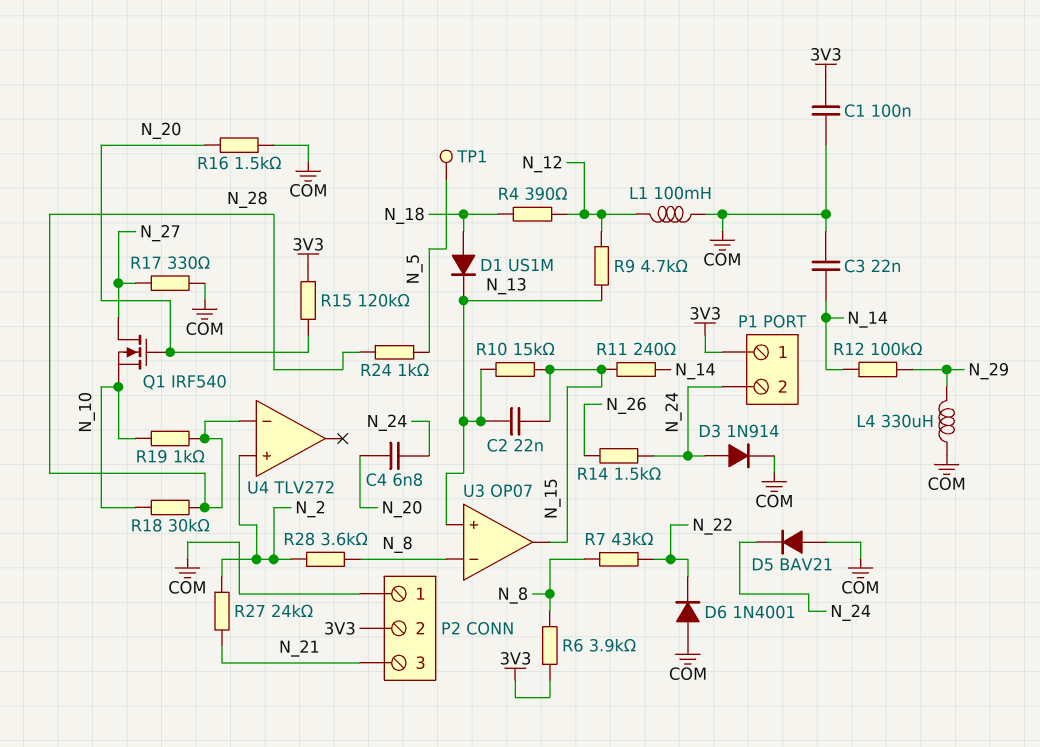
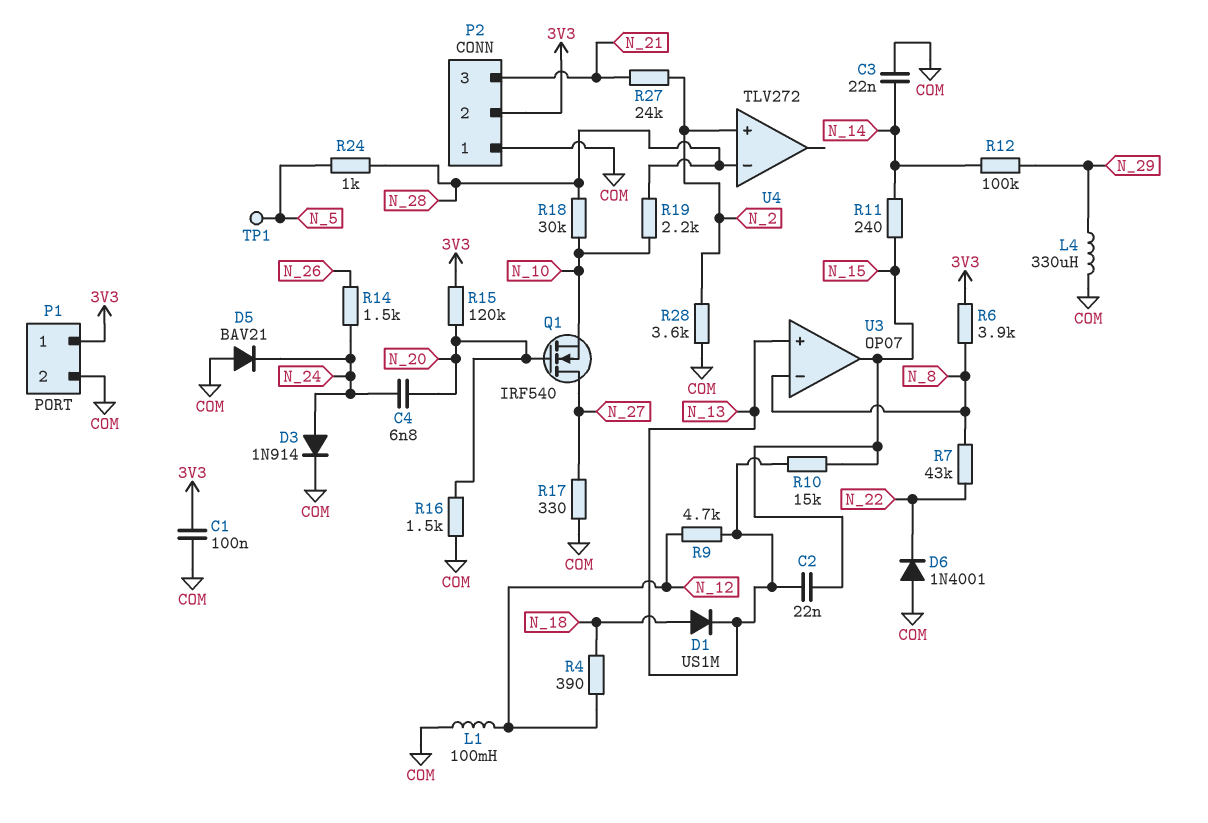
P1 pin 2: N_24 -> COM
R19: 1k (N_10, N_28) -> 2.2k (N_10, N_28)
R28: 3.6k (N_2, N_8) -> 3.6k (COM, N_2)

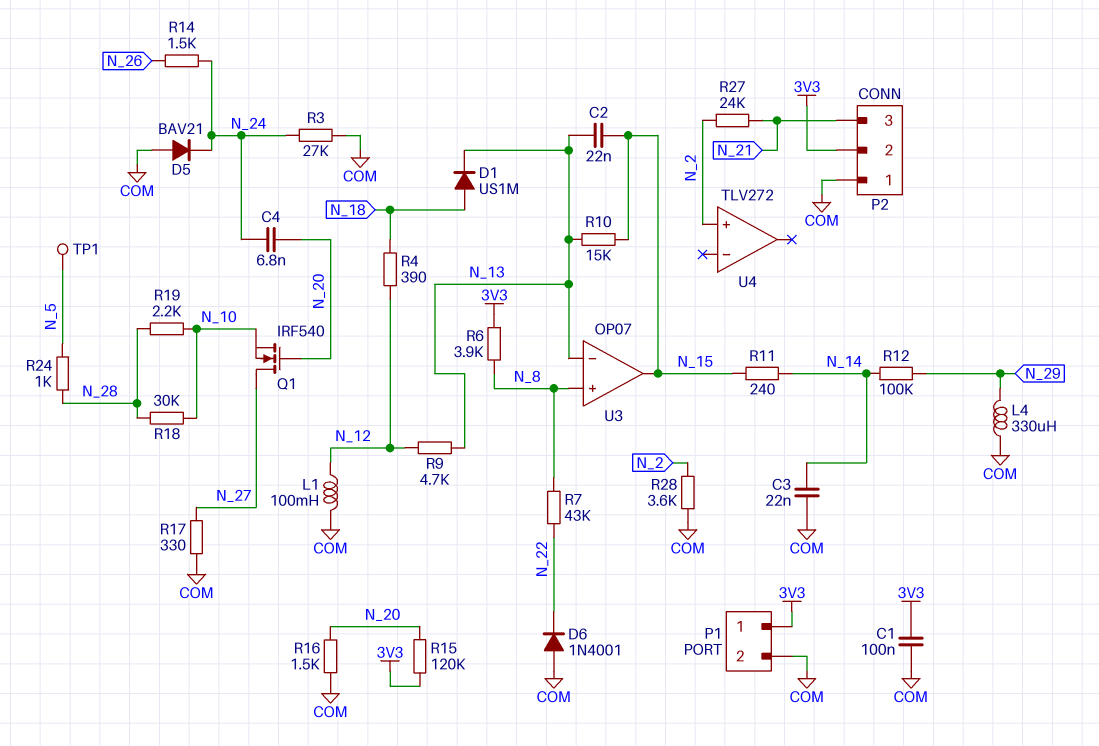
D3: diode 1N914 (A N_24, K COM) -> none
R3: none -> 27k (COM, N_24)
U3 pin in+: N_13 -> N_8
U3 pin in-: N_8 -> N_13
U4 pin in-: N_28 -> none

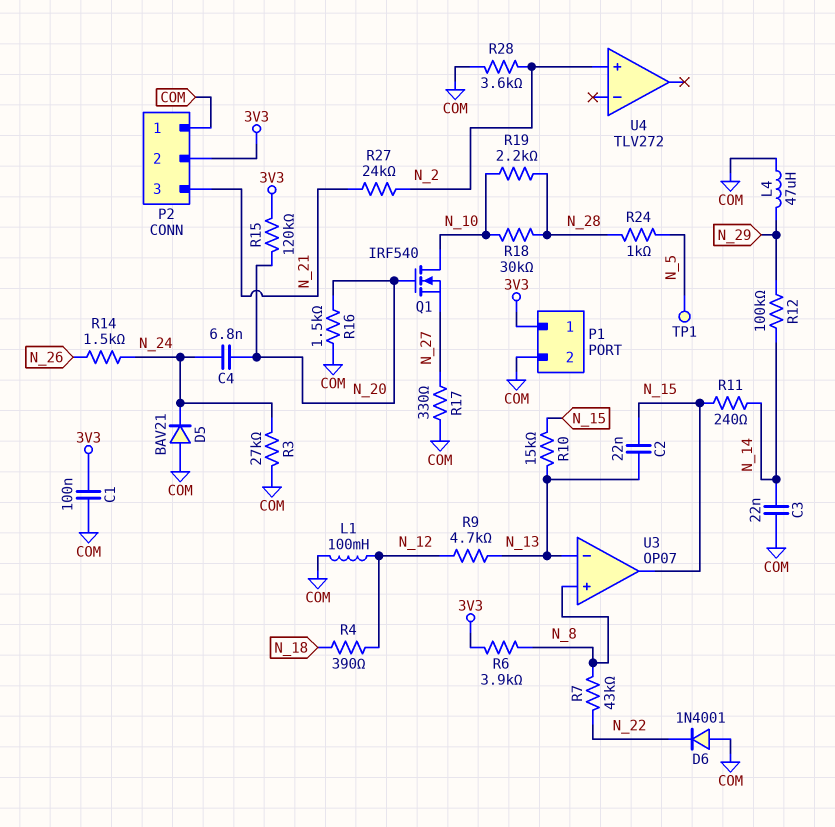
D1: diode US1M (A N_18, K N_13) -> none
L4: 330uH (COM, N_29) -> 47uH (COM, N_29)
Q1: NMOS IRF540 (G N_20, D N_27, S N_10) -> NMOS IRF540 (G N_20, D N_10, S N_27)

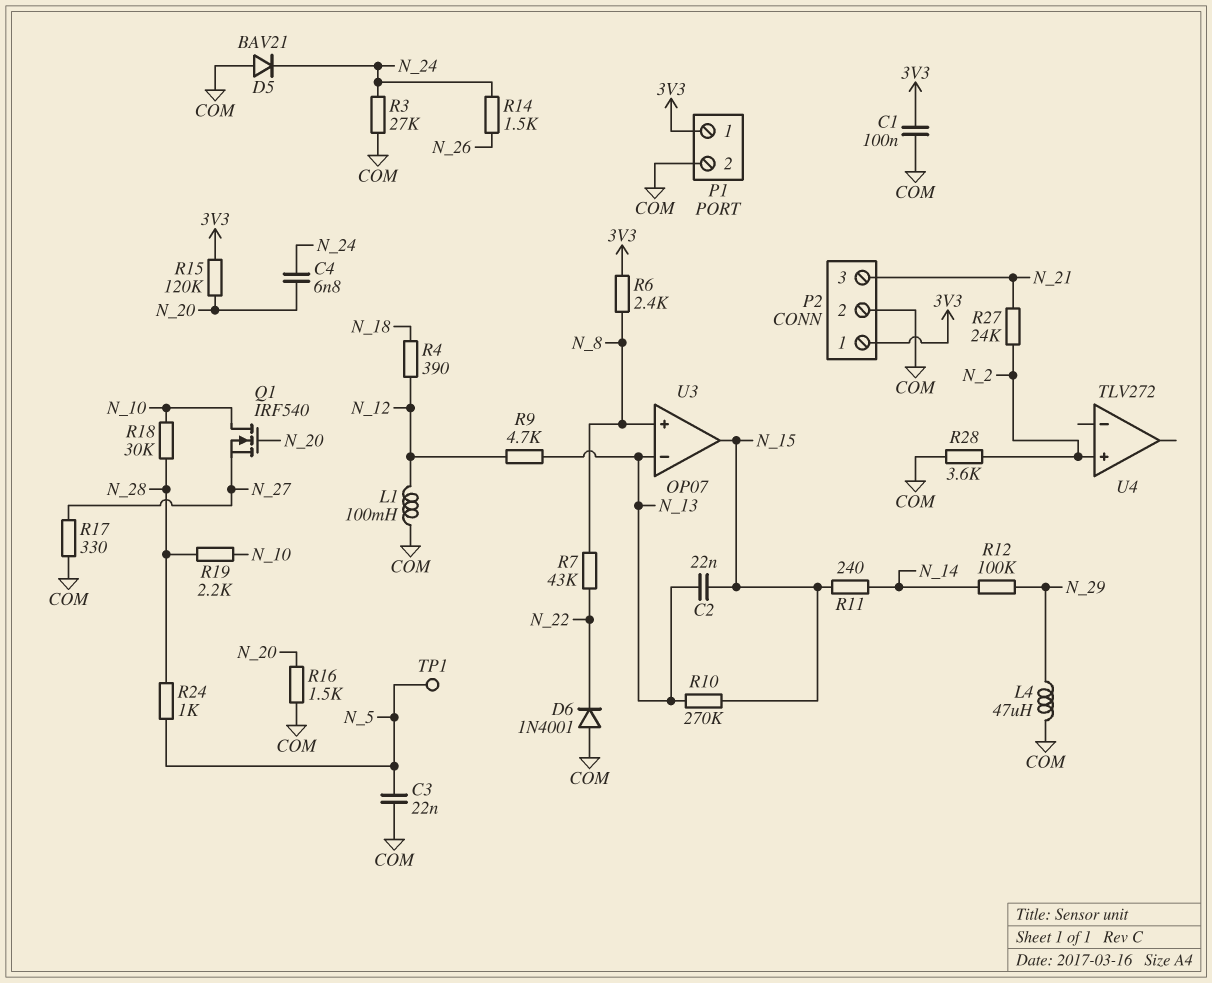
C3: 22nF (COM, N_14) -> 22nF (COM, N_5)
P2 pin 1: COM -> 3V3
P2 pin 2: 3V3 -> COM
R6: 3.9k (3V3, N_8) -> 2.4k (3V3, N_8)
R10: 15k (N_13, N_15) -> 270k (N_13, N_15)

